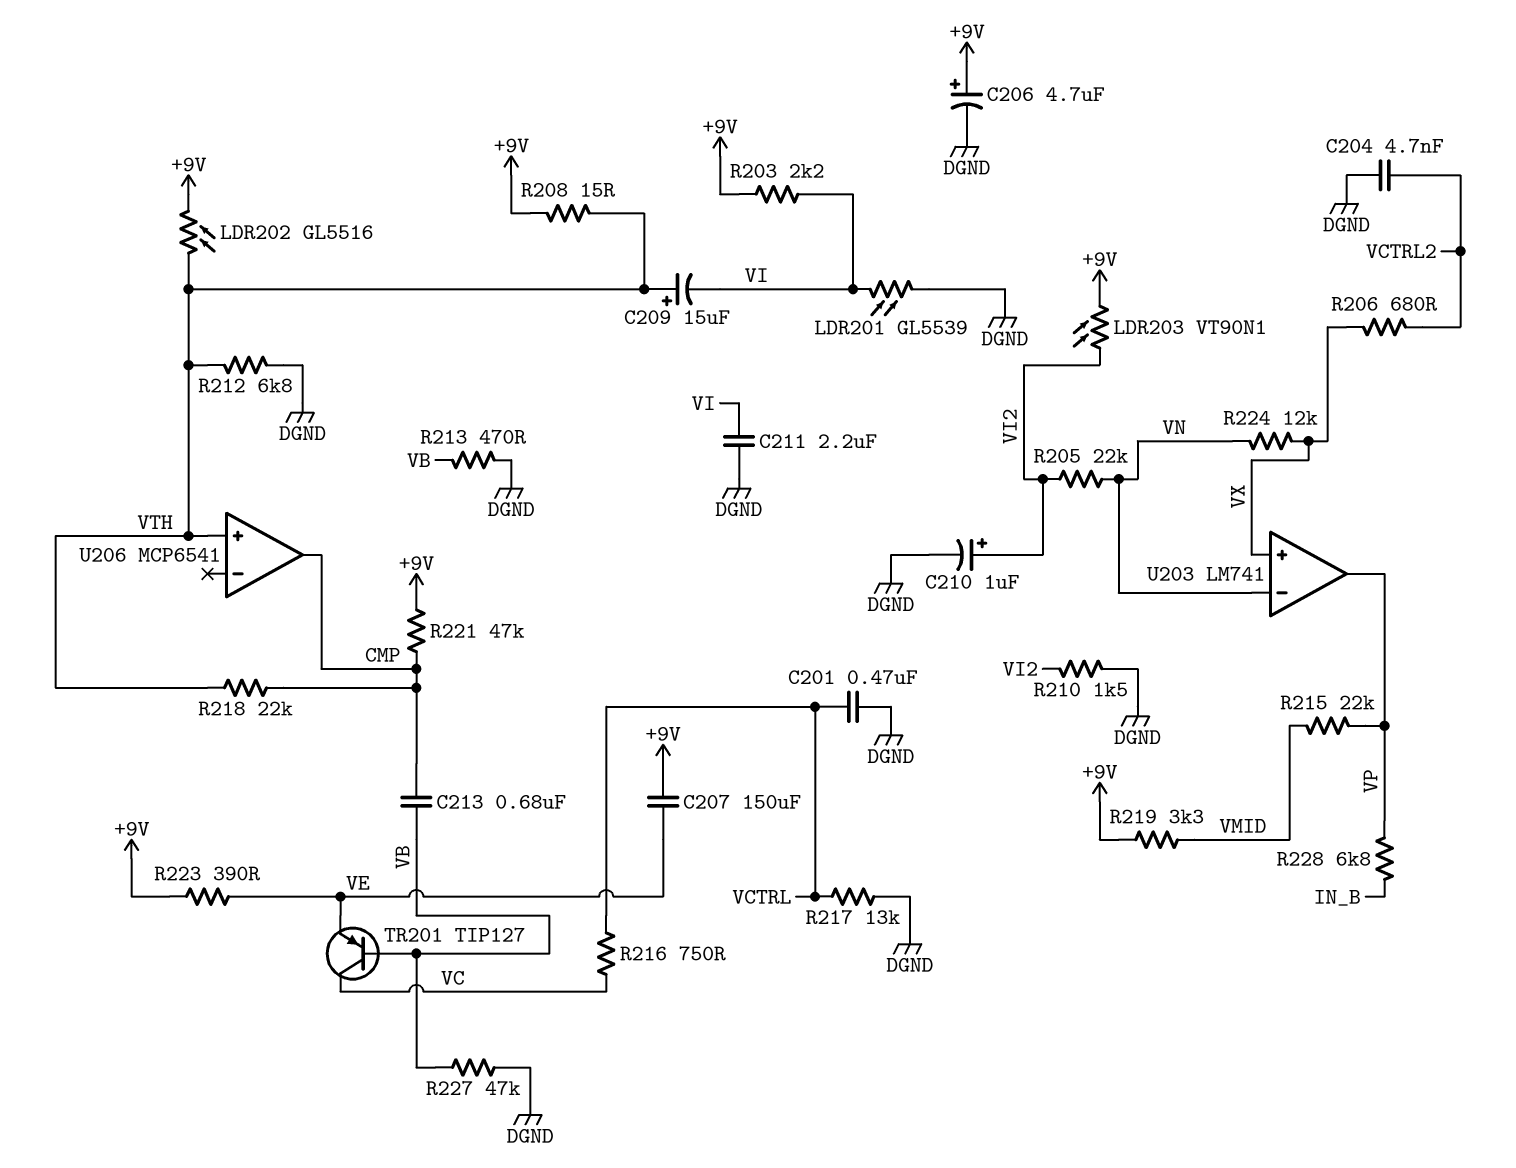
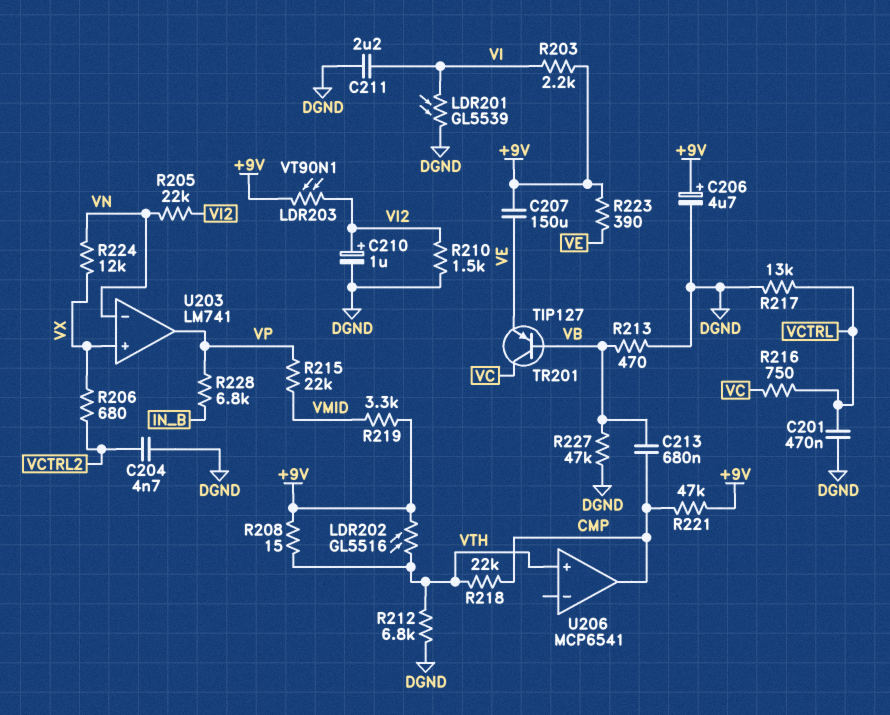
C209: 15uF (plus VTH, minus VI) -> none

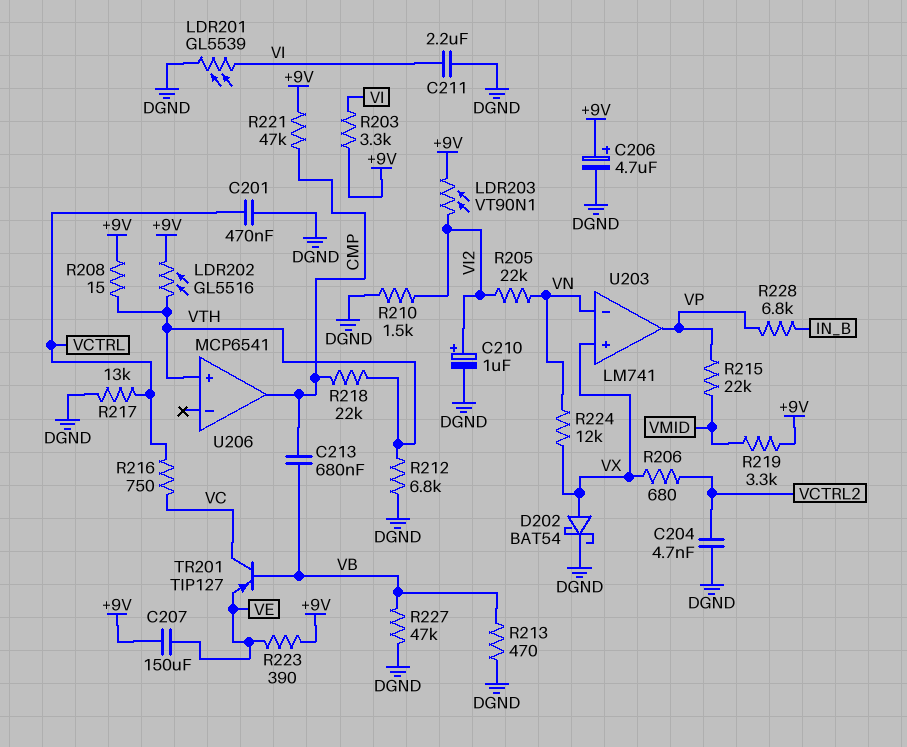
D202: none -> schottky BAT54 (A VX, K DGND)
R203: 2.2k (+9V, VI) -> 3.3k (+9V, VI)

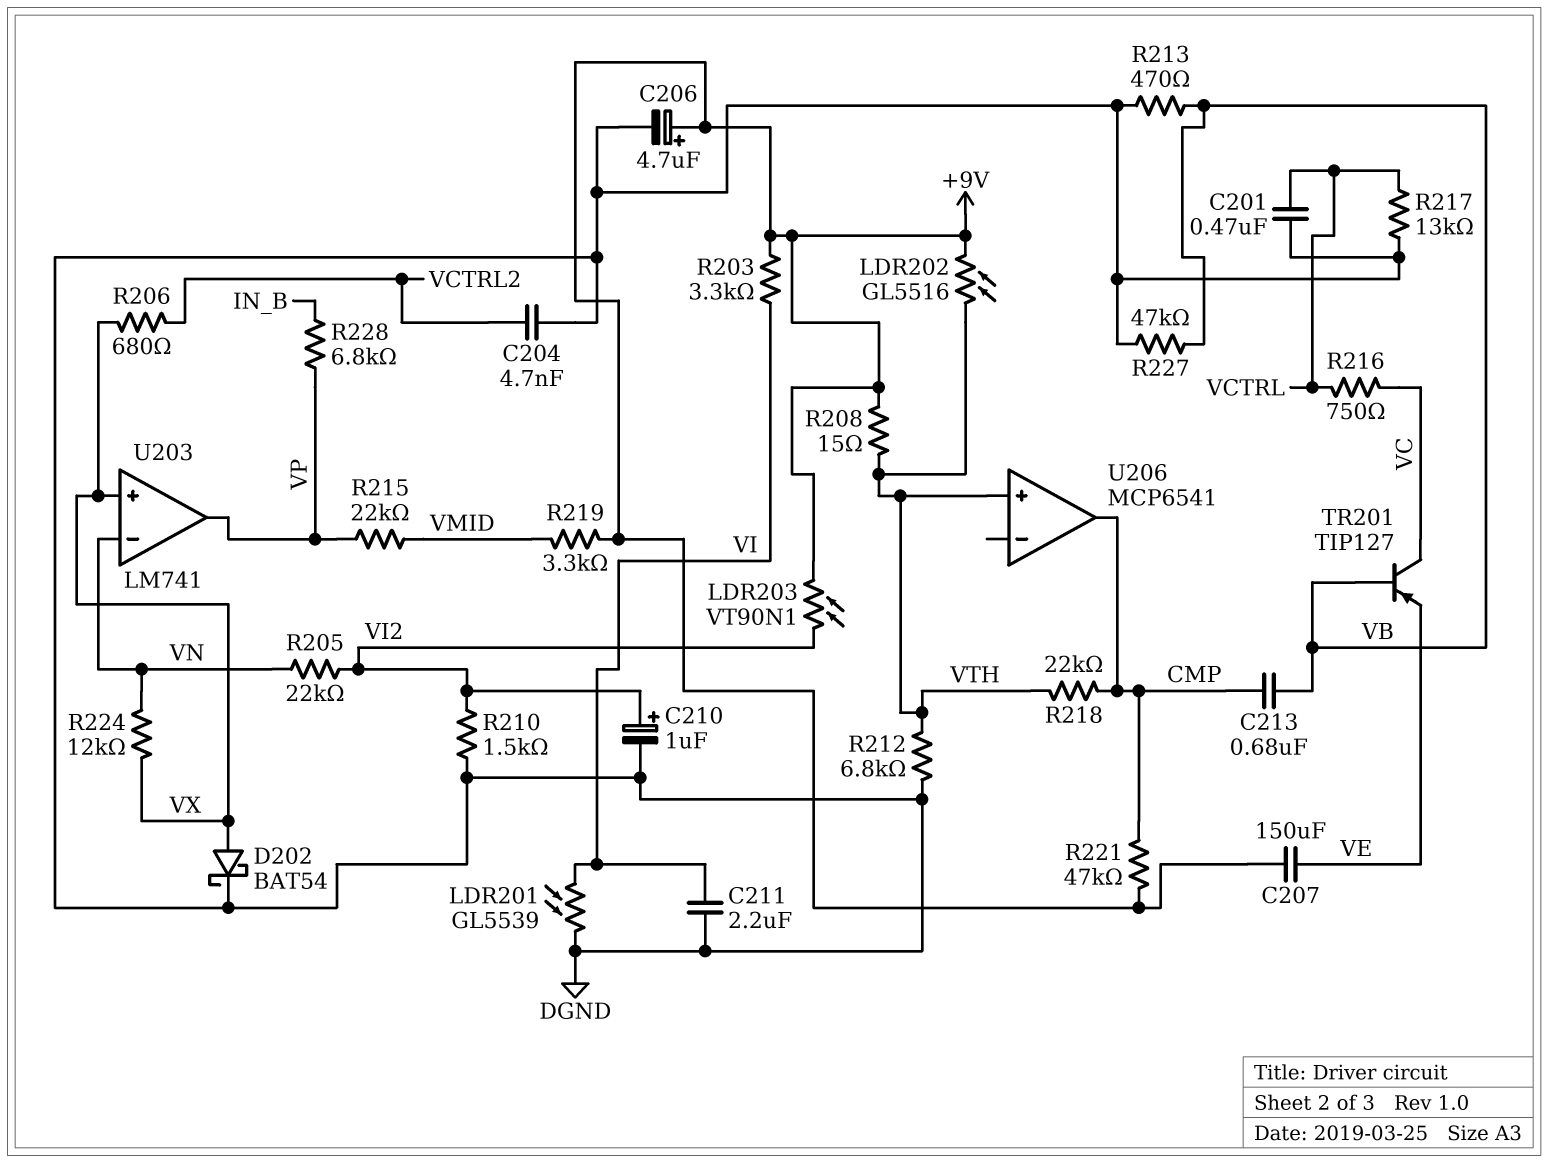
R223: 390 (+9V, VE) -> none

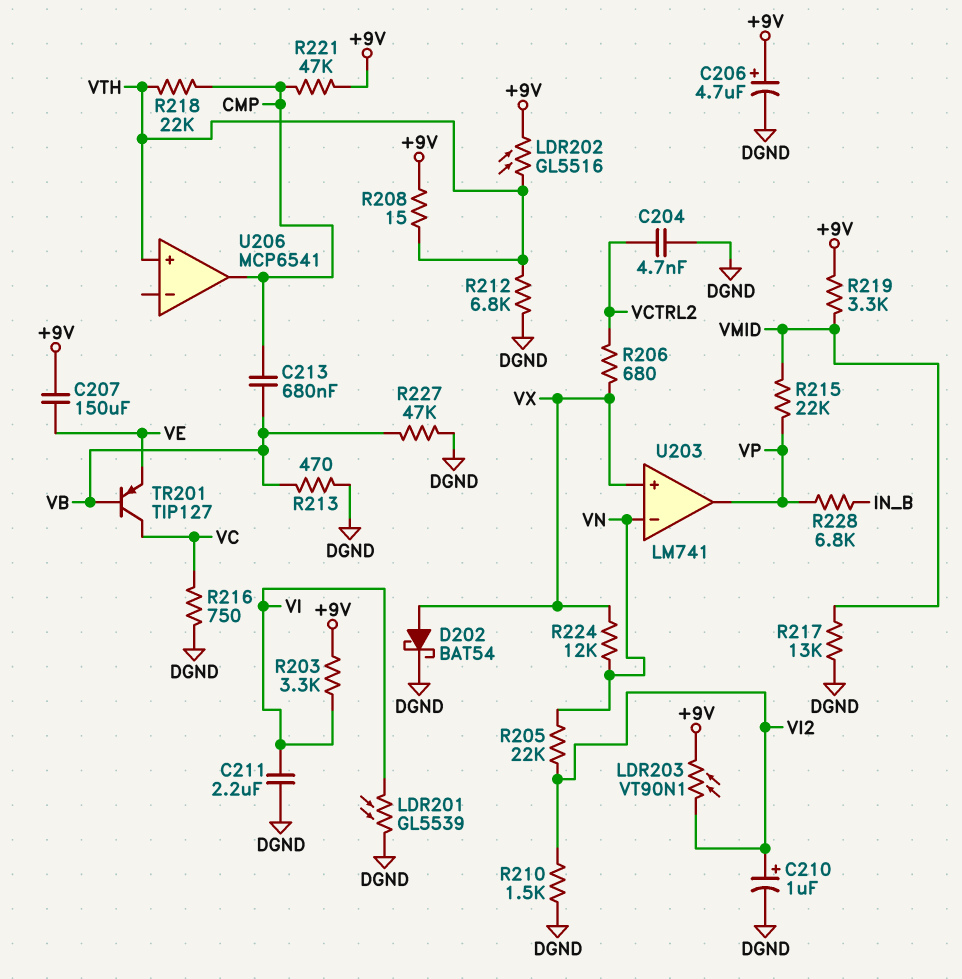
C201: 470nF (DGND, VCTRL) -> none
R216: 750 (VC, VCTRL) -> 750 (DGND, VC)
R217: 13k (DGND, VCTRL) -> 13k (DGND, VMID)

